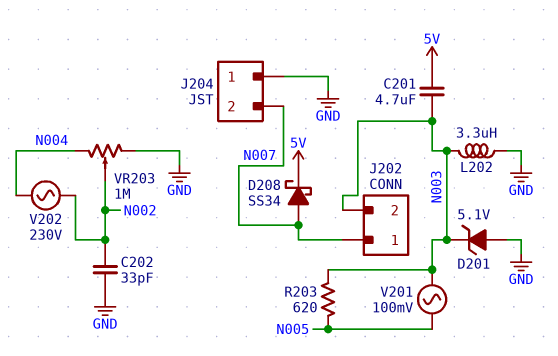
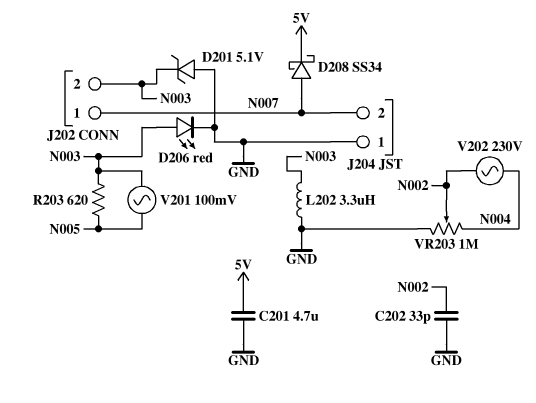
C201: 4.7uF (5V, N003) -> 4.7uF (5V, GND)
D206: none -> LED red (A N003, K GND)

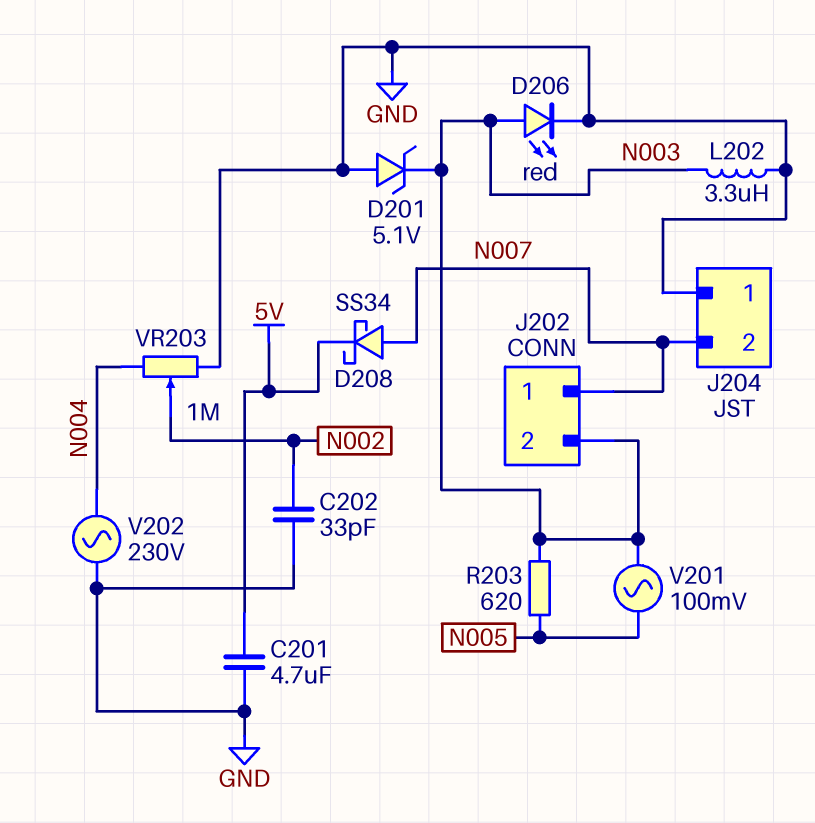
V202: AC 230V (N002, N004) -> AC 230V (GND, N004)

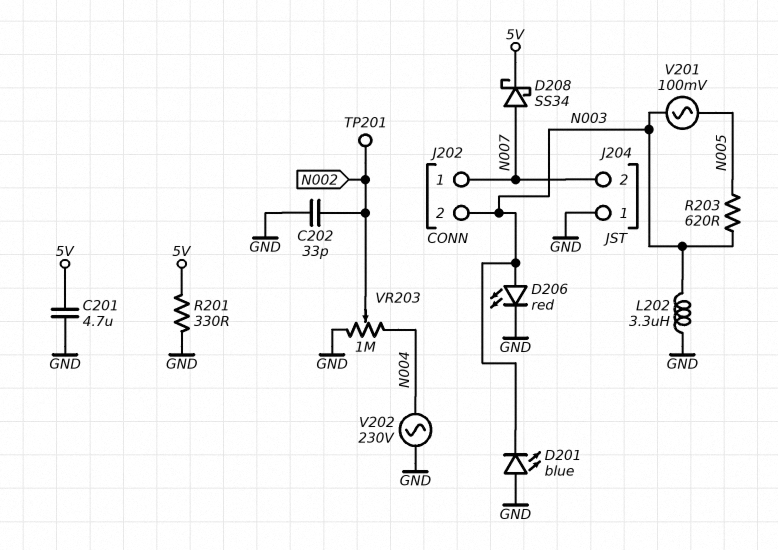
D201: zener 5.1V (A GND, K N003) -> LED blue (A GND, K N003)
R201: none -> 330 (5V, GND)
TP201: none -> test point (N002)

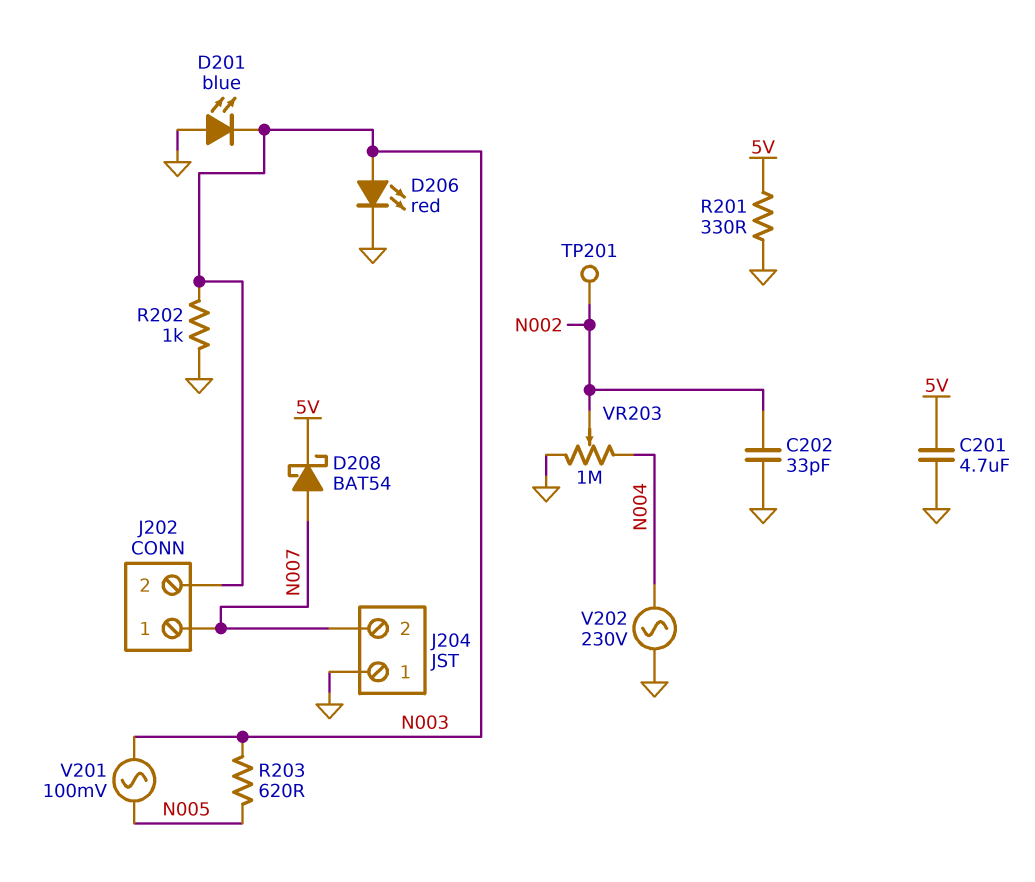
D208: schottky SS34 (A N007, K 5V) -> schottky BAT54 (A N007, K 5V)
L202: 3.3uH (GND, N003) -> none
R202: none -> 1k (GND, N003)

